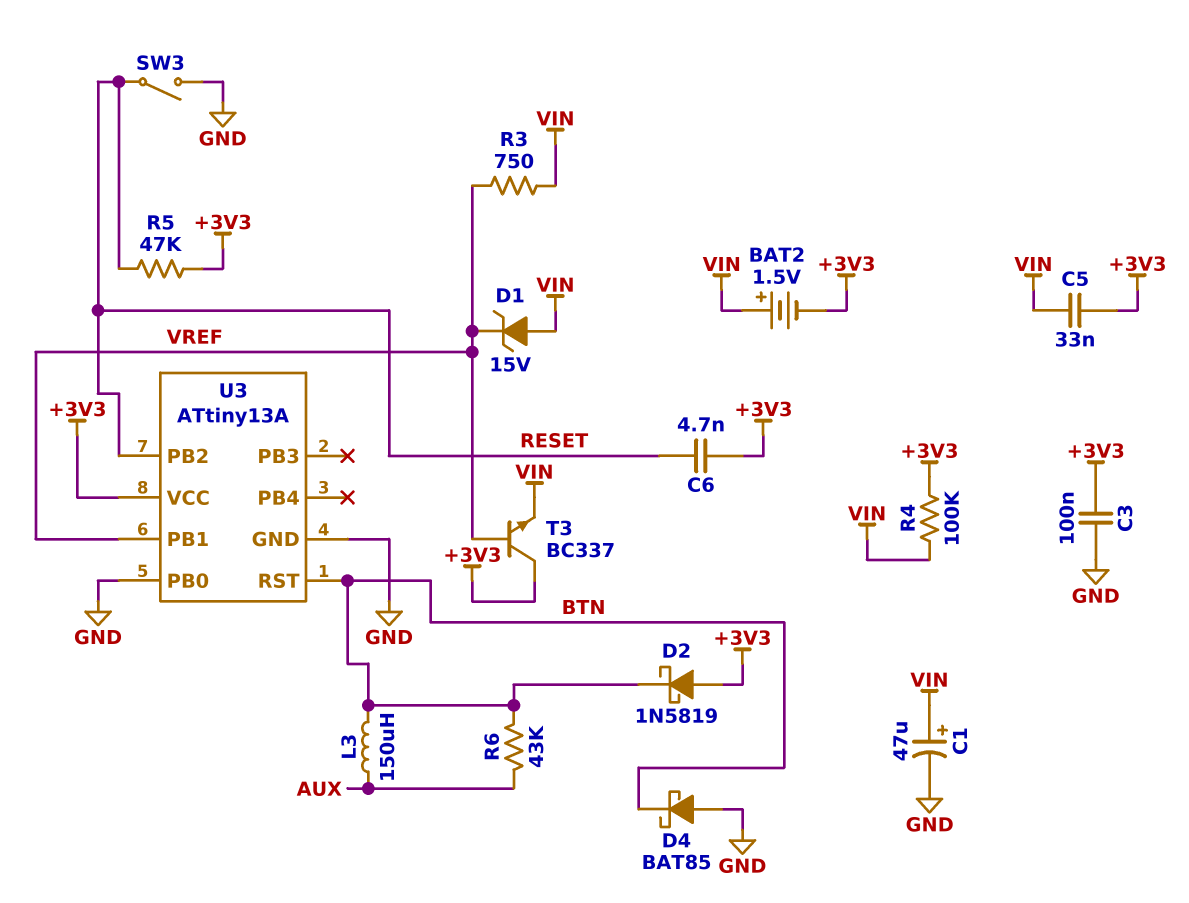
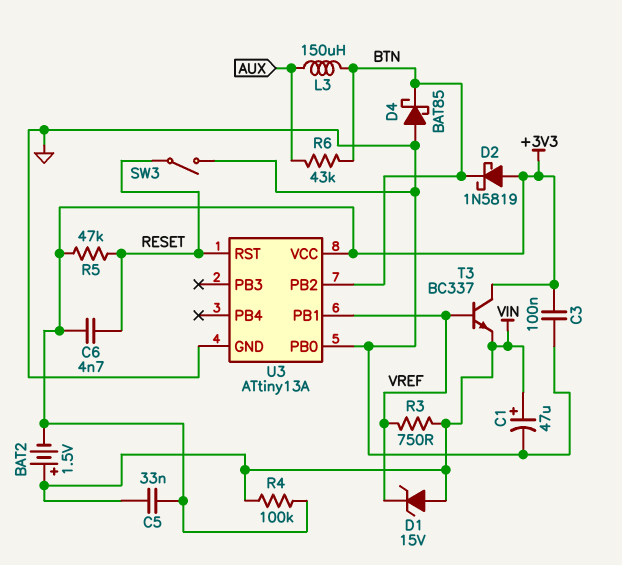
U3 pin PB2: RESET -> BTN
U3 pin RST: BTN -> RESET

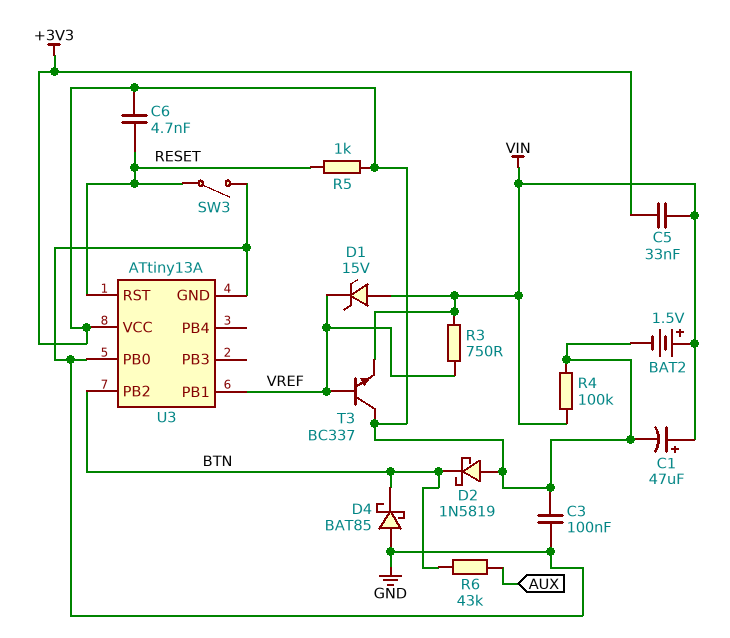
C1: 47uF (plus VIN, minus GND) -> 47uF (plus VIN, minus +3V3)
L3: 150uH (AUX, BTN) -> none
R5: 47k (+3V3, RESET) -> 1k (+3V3, RESET)

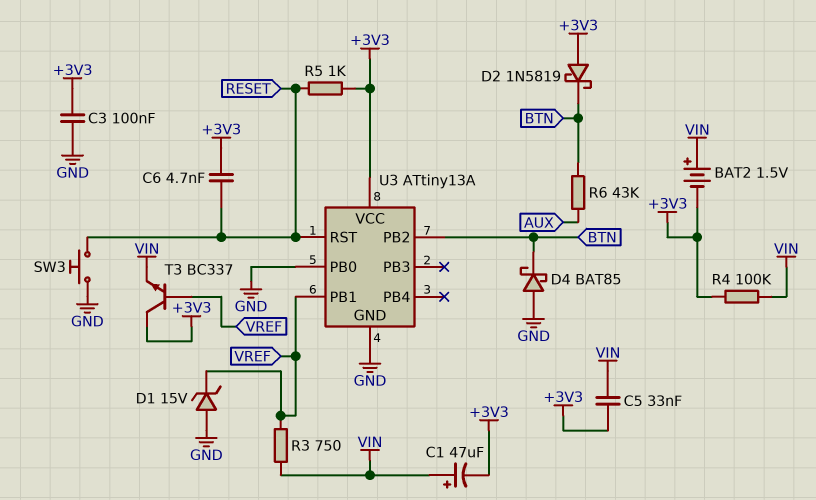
D1: zener 15V (A VIN, K VREF) -> zener 15V (A GND, K VREF)
SW3: switch (GND, RESET) -> button (GND, RESET)

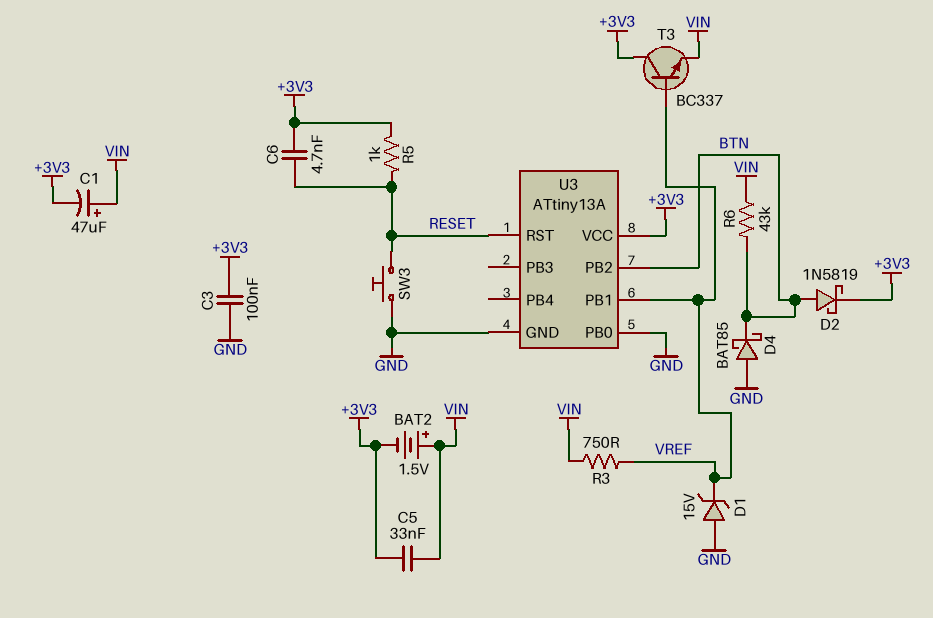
D2: schottky 1N5819 (A +3V3, K BTN) -> schottky 1N5819 (A BTN, K +3V3)
R4: 100k (+3V3, VIN) -> none
R6: 43k (AUX, BTN) -> 43k (BTN, VIN)

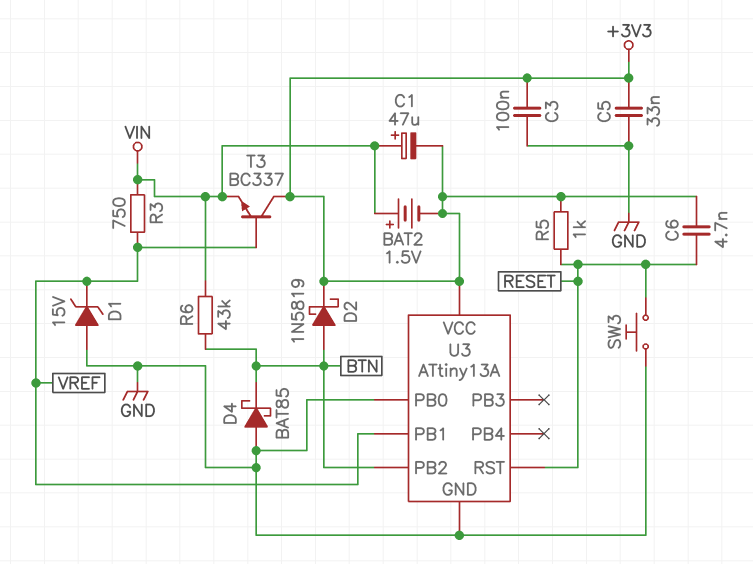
C5: 33nF (+3V3, VIN) -> 33nF (+3V3, GND)

